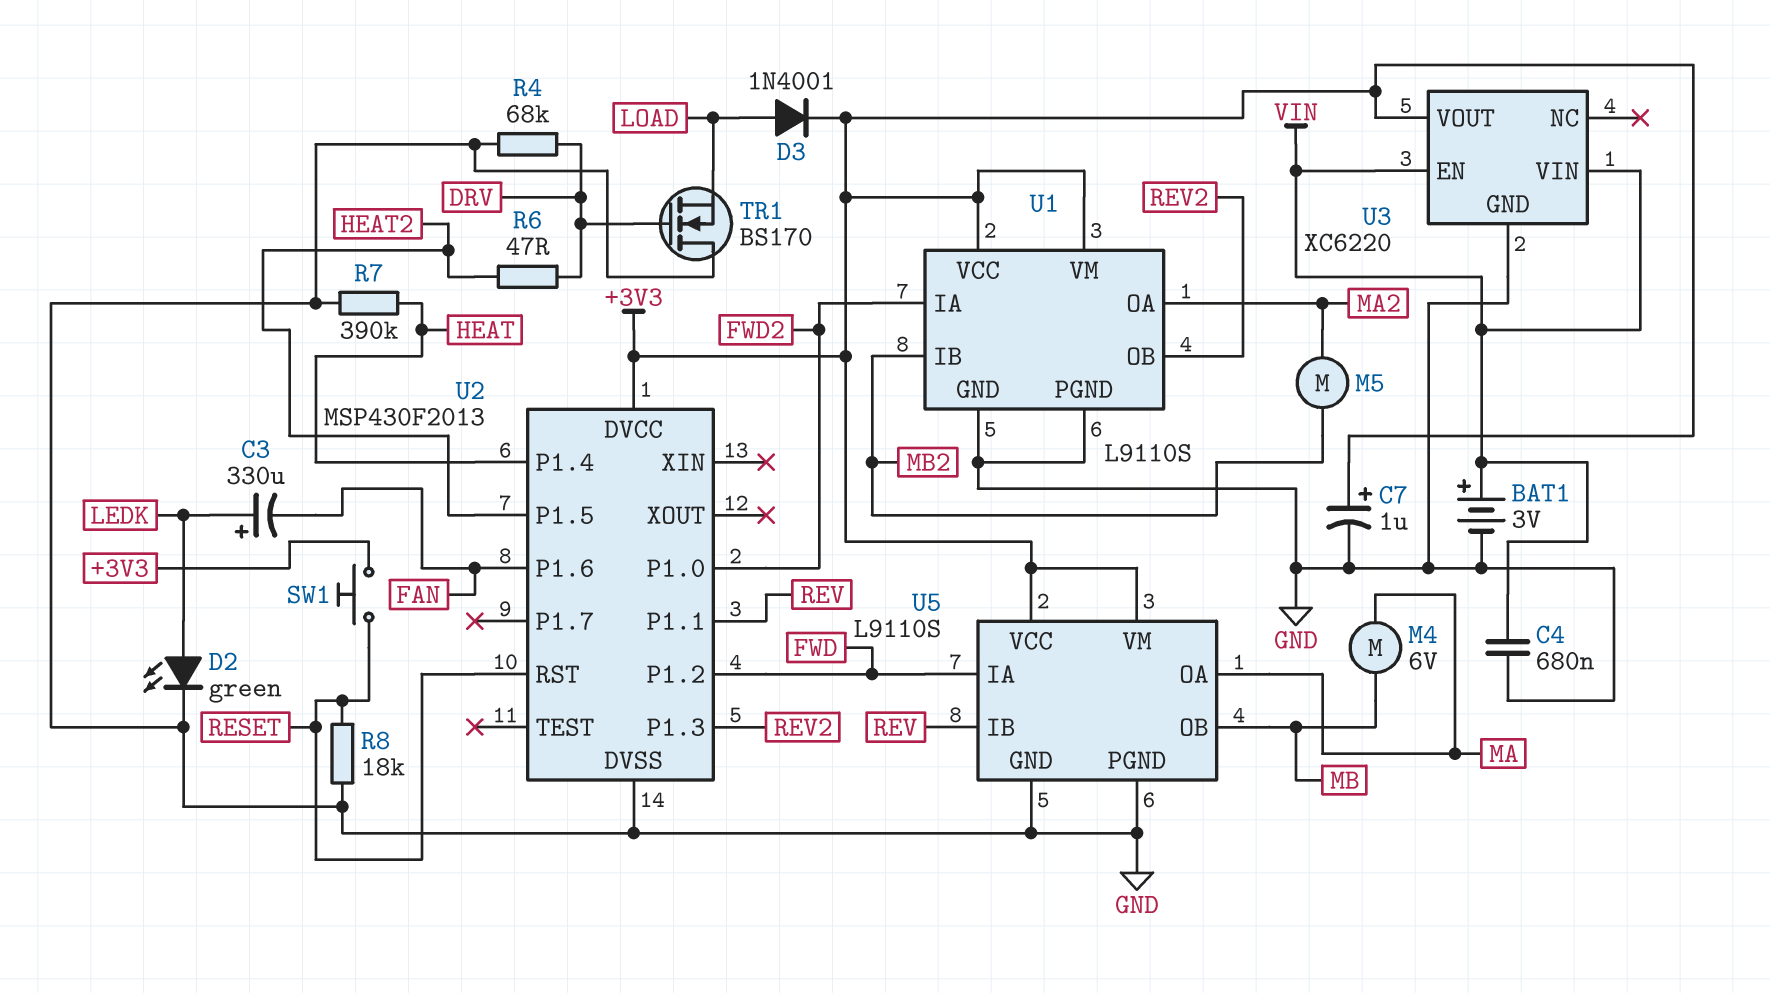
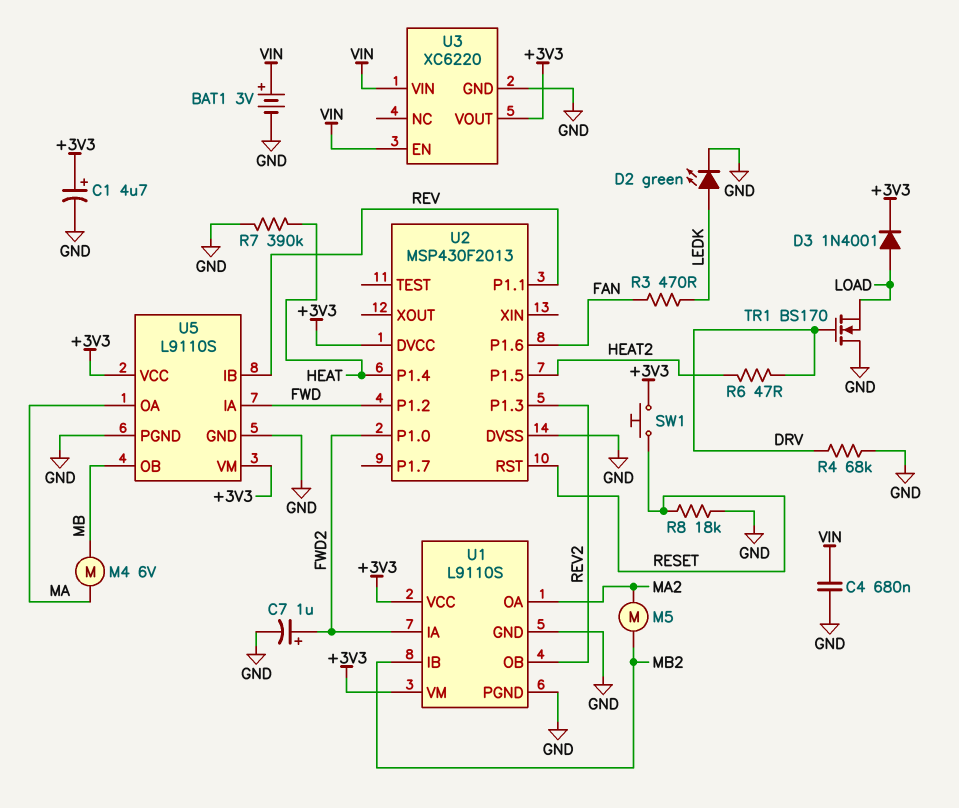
C1: none -> 4.7uF (plus +3V3, minus GND)
C3: 330uF (plus LEDK, minus FAN) -> none
C7: 1uF (plus +3V3, minus GND) -> 1uF (plus FWD2, minus GND)
R3: none -> 470 (FAN, LEDK)

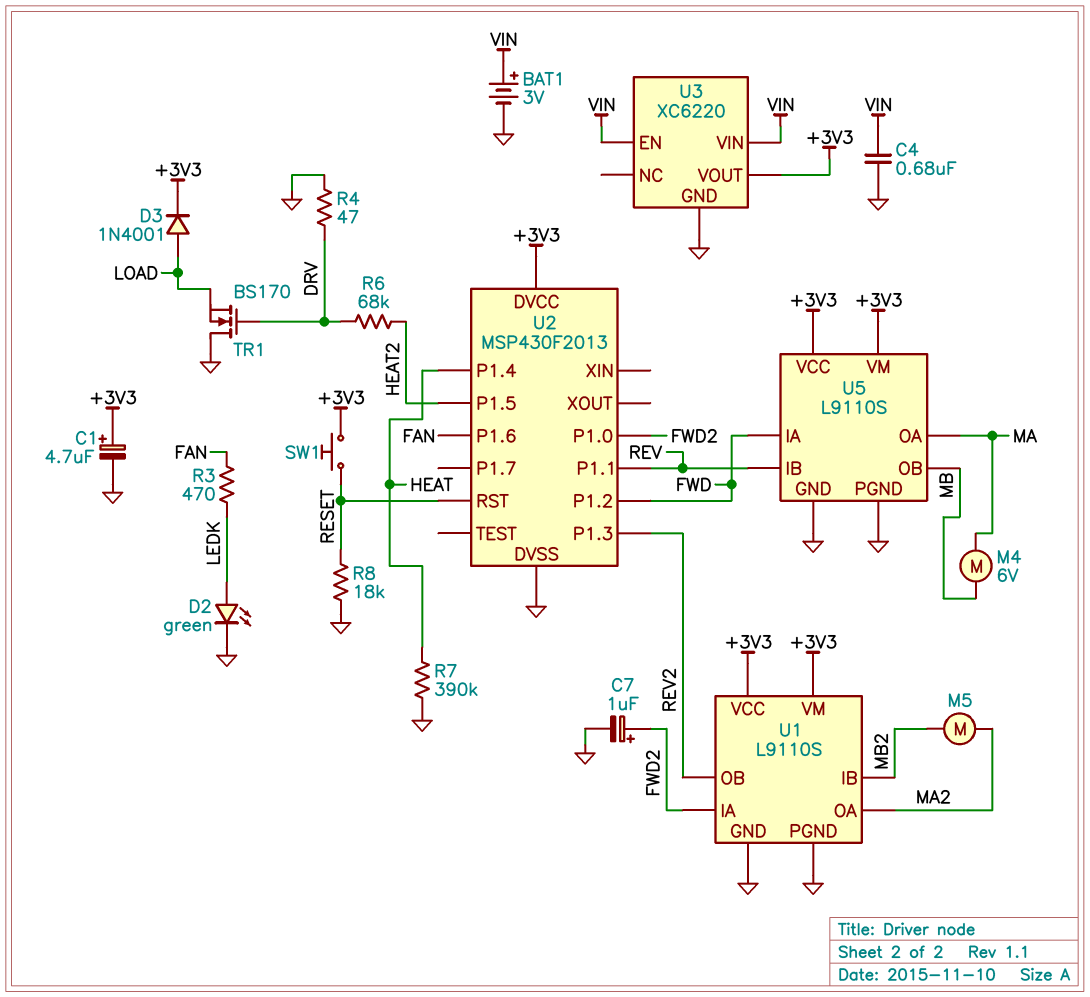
R4: 68k (DRV, GND) -> 47 (DRV, GND)
R6: 47 (DRV, HEAT2) -> 68k (DRV, HEAT2)

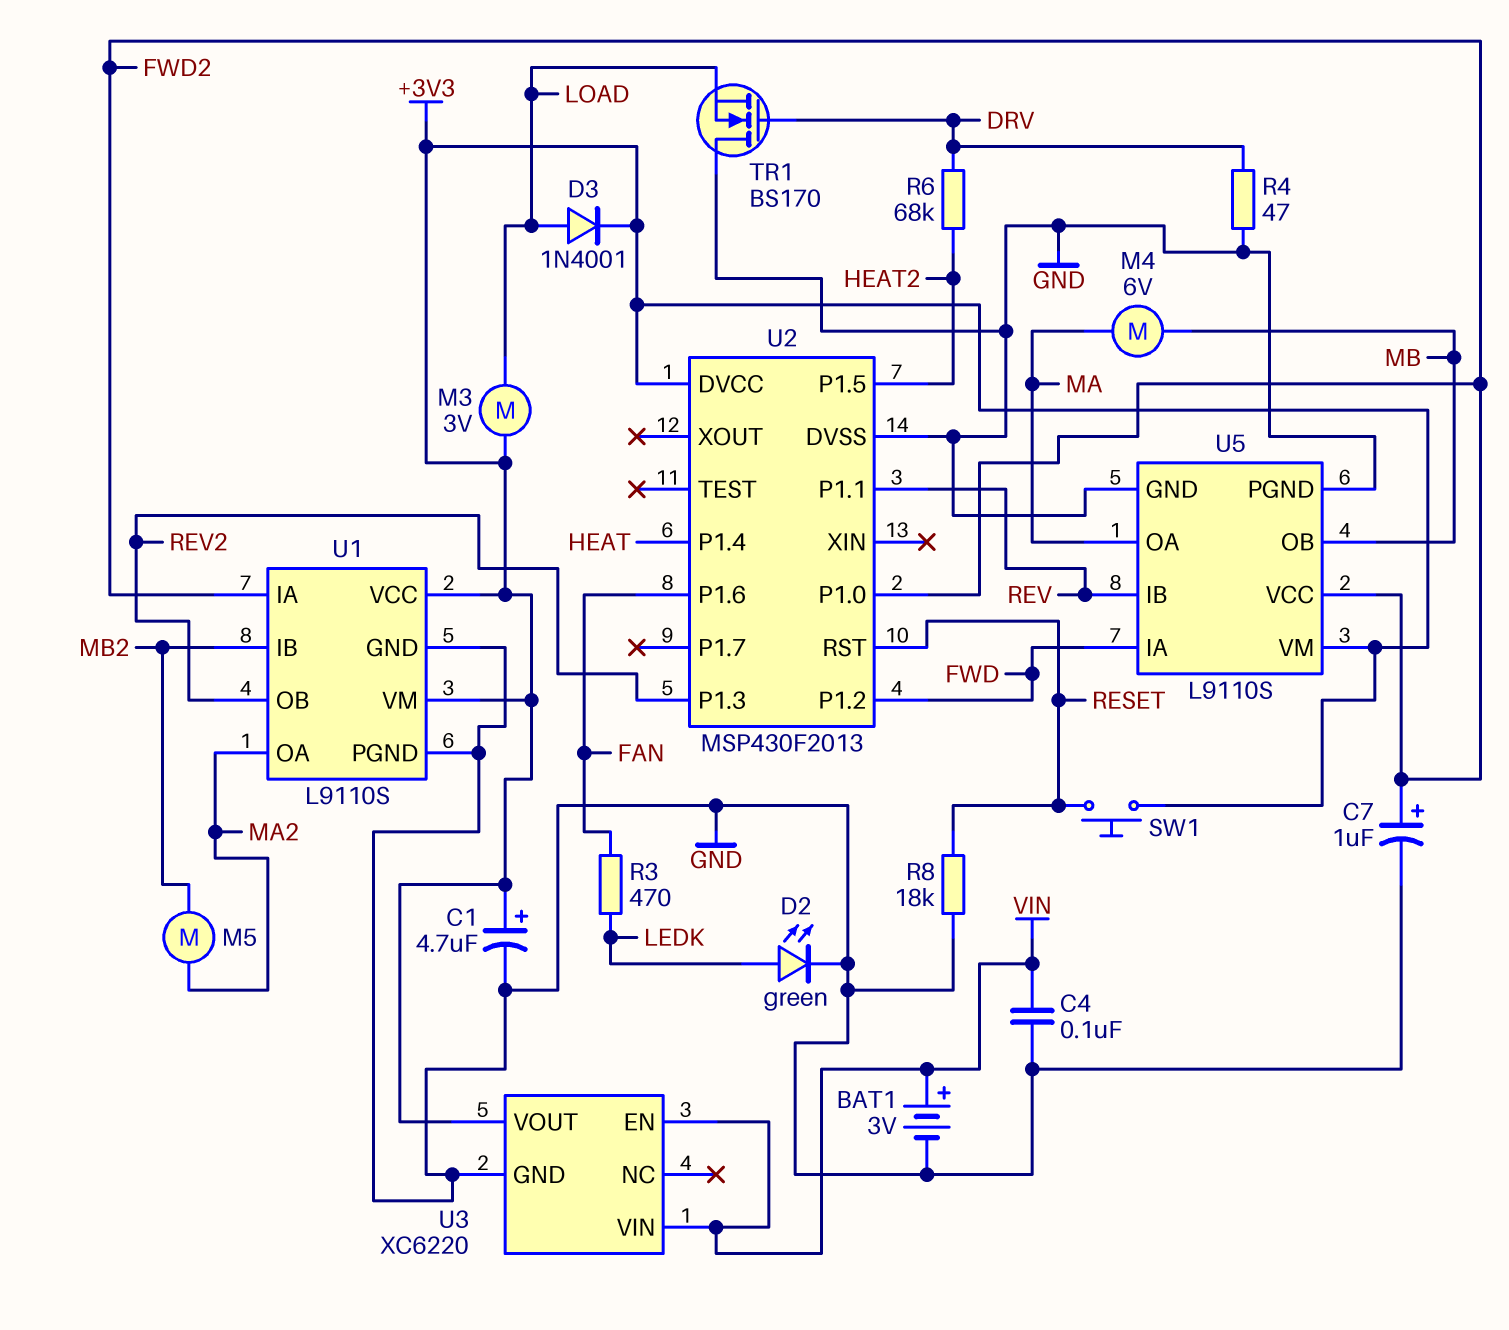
C4: 680nF (GND, VIN) -> 100nF (GND, VIN)
M3: none -> motor 3V (+3V3, LOAD)
R7: 390k (GND, HEAT) -> none
U5 pin VCC: +3V3 -> FWD2

